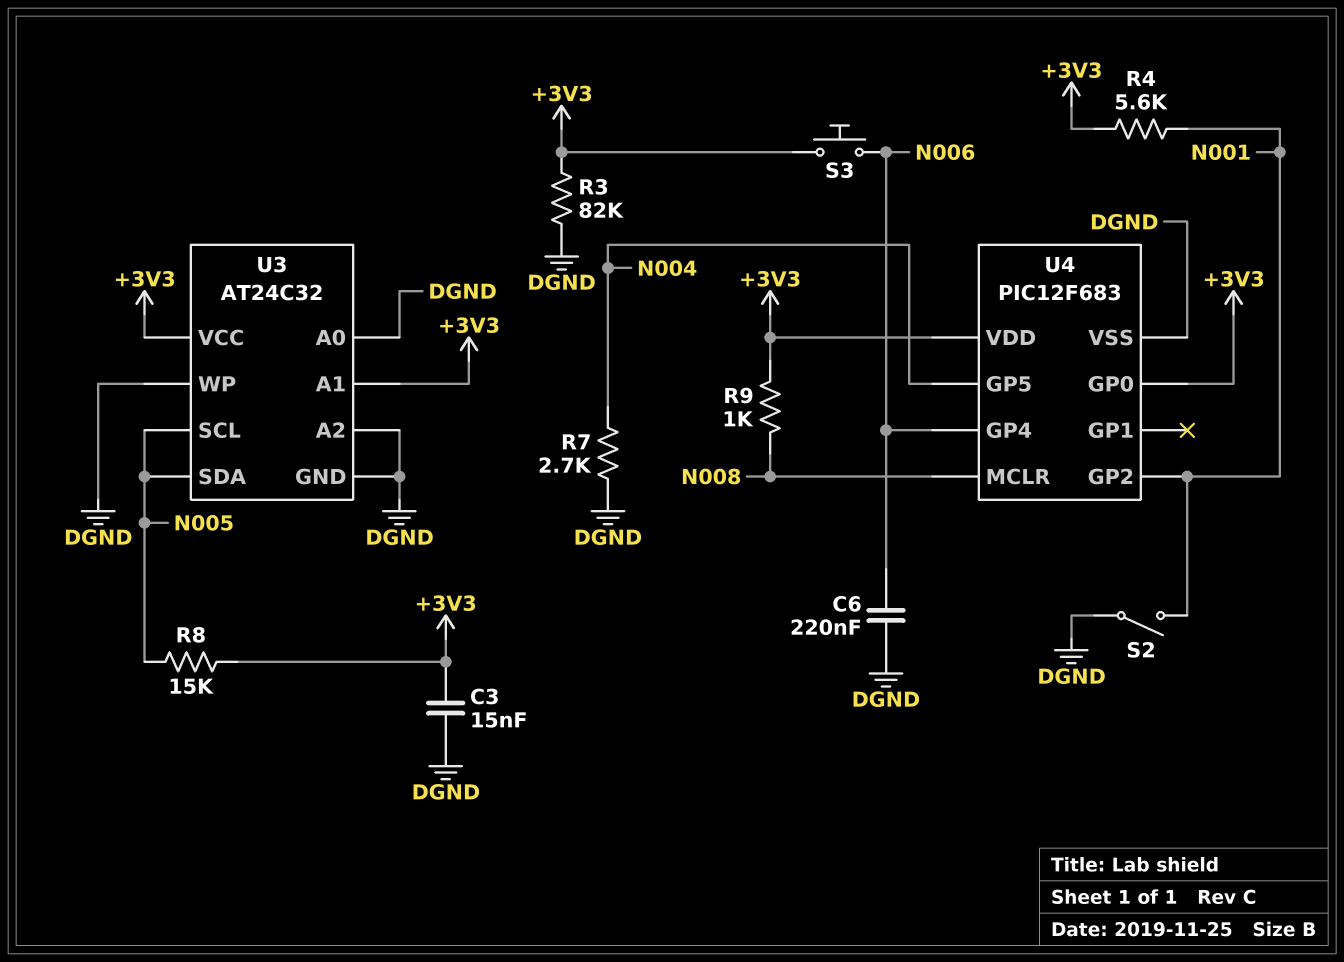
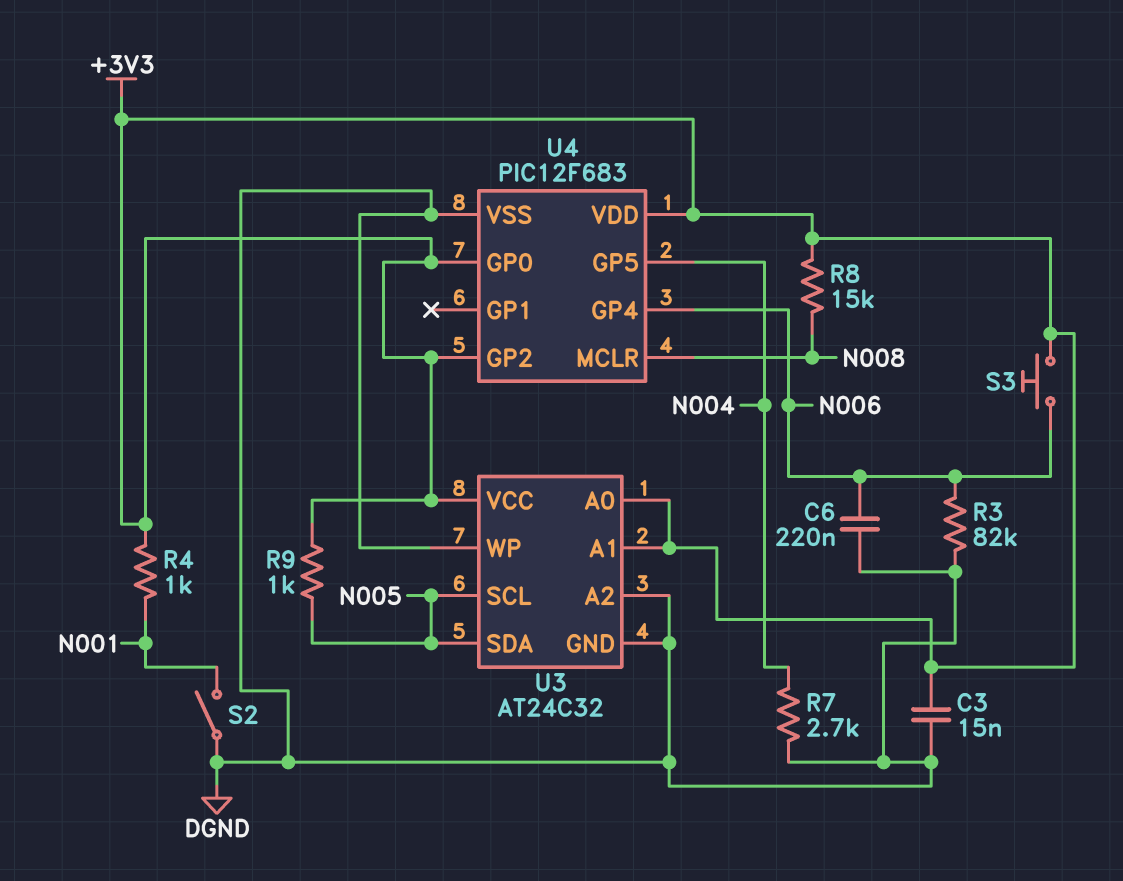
R3: 82k (+3V3, DGND) -> 82k (DGND, N006)
R4: 5.6k (+3V3, N001) -> 1k (+3V3, N001)
R8: 15k (+3V3, N005) -> 15k (+3V3, N008)
R9: 1k (+3V3, N008) -> 1k (+3V3, N005)
U3 pin A0: DGND -> +3V3
U4 pin GP2: N001 -> +3V3

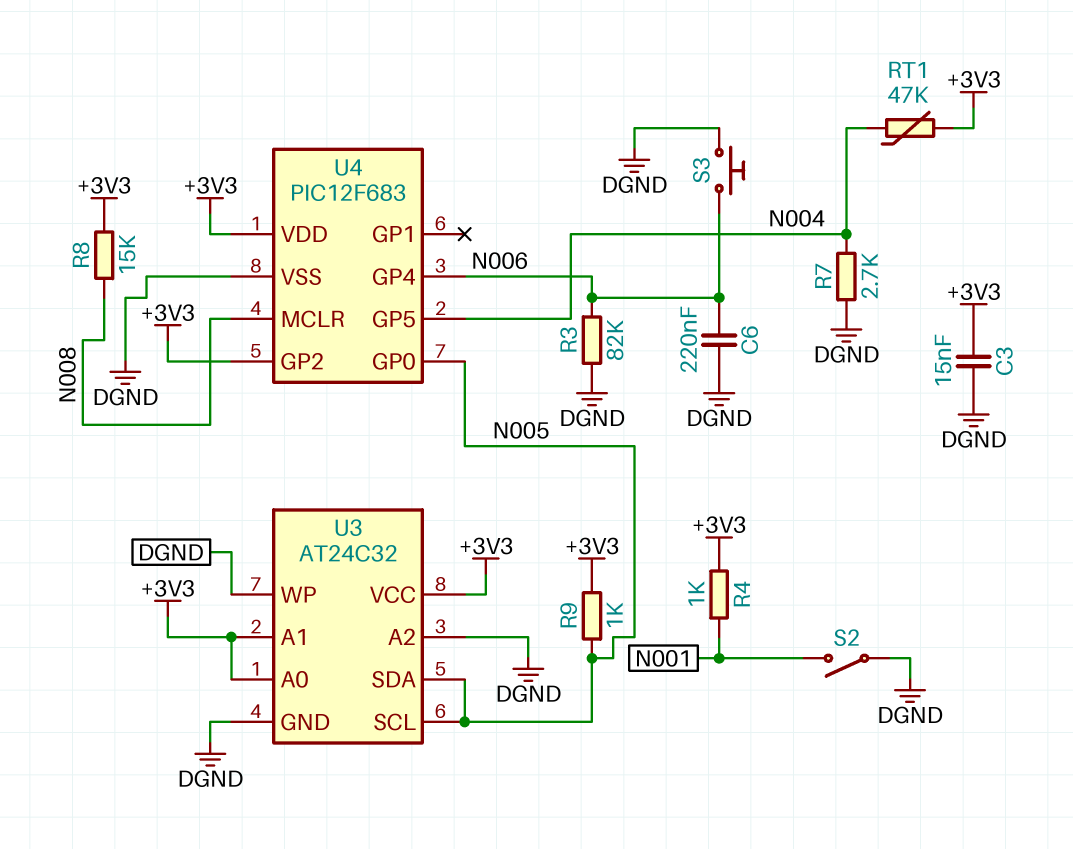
RT1: none -> 47k (+3V3, N004)
S3: button (+3V3, N006) -> button (DGND, N006)
U4 pin GP0: +3V3 -> N005

